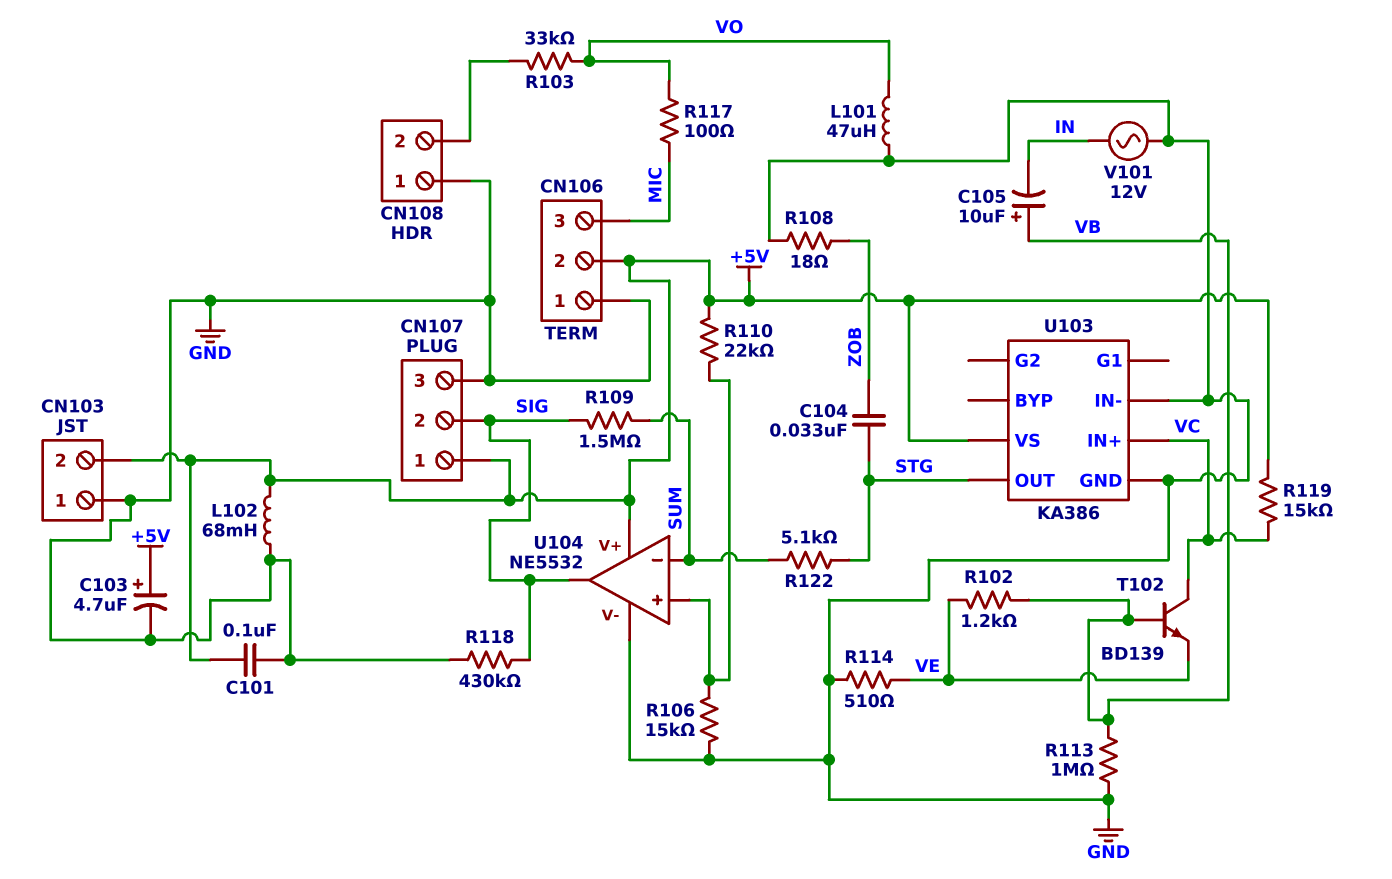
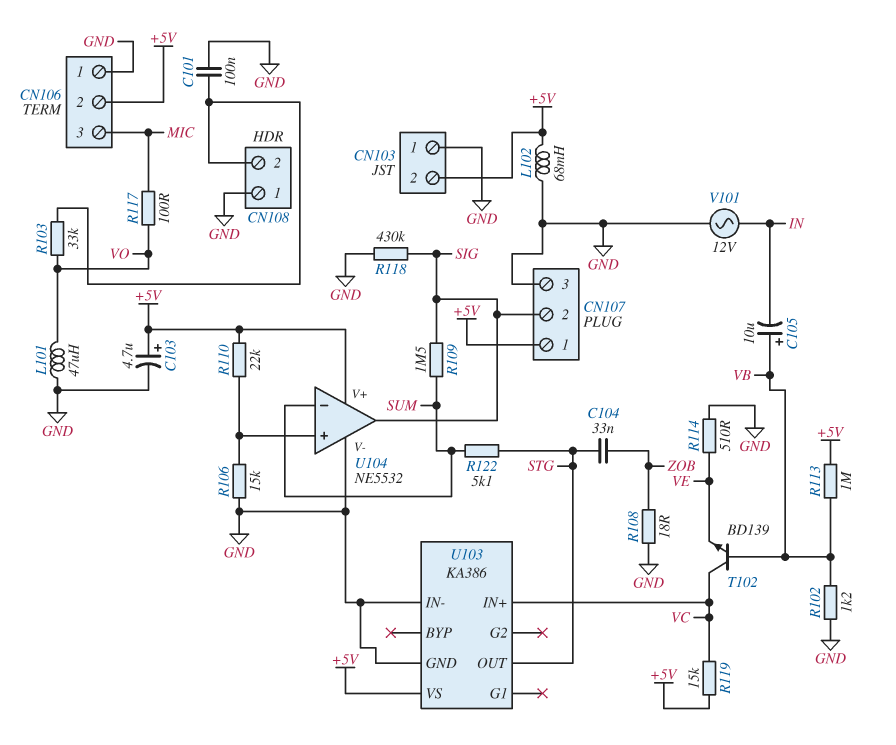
C101: 100nF (+5V, GND) -> 100nF (CN108/2, GND)
R102: 1.2k (VB, VE) -> 1.2k (GND, VB)
R113: 1M (GND, VB) -> 1M (+5V, VB)

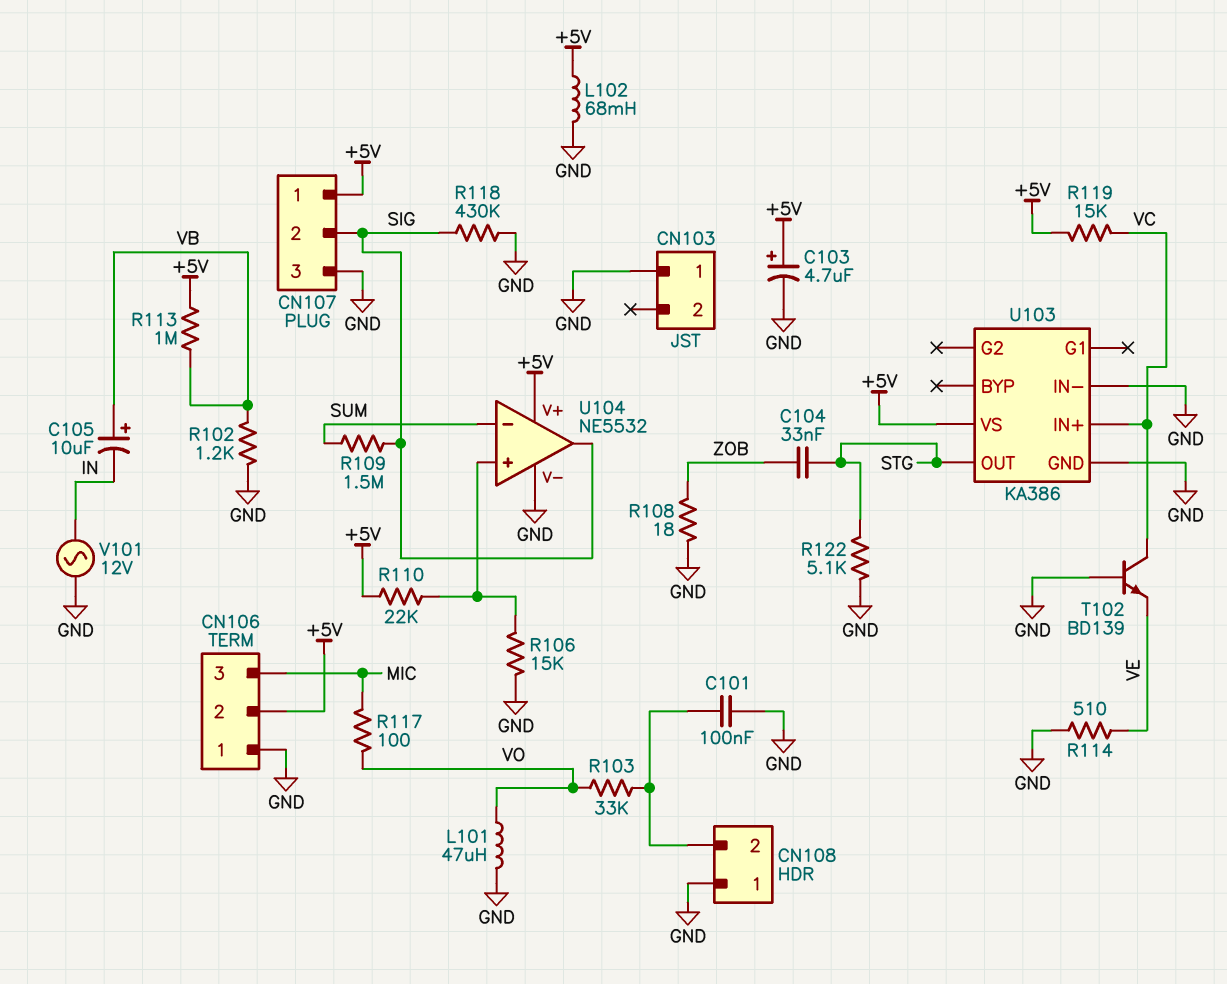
CN103 pin 2: +5V -> none
R122: 5.1k (STG, SUM) -> 5.1k (GND, STG)
T102: NPN BD139 (B VB, C VC, E VE) -> NPN BD139 (B GND, C VC, E VE)

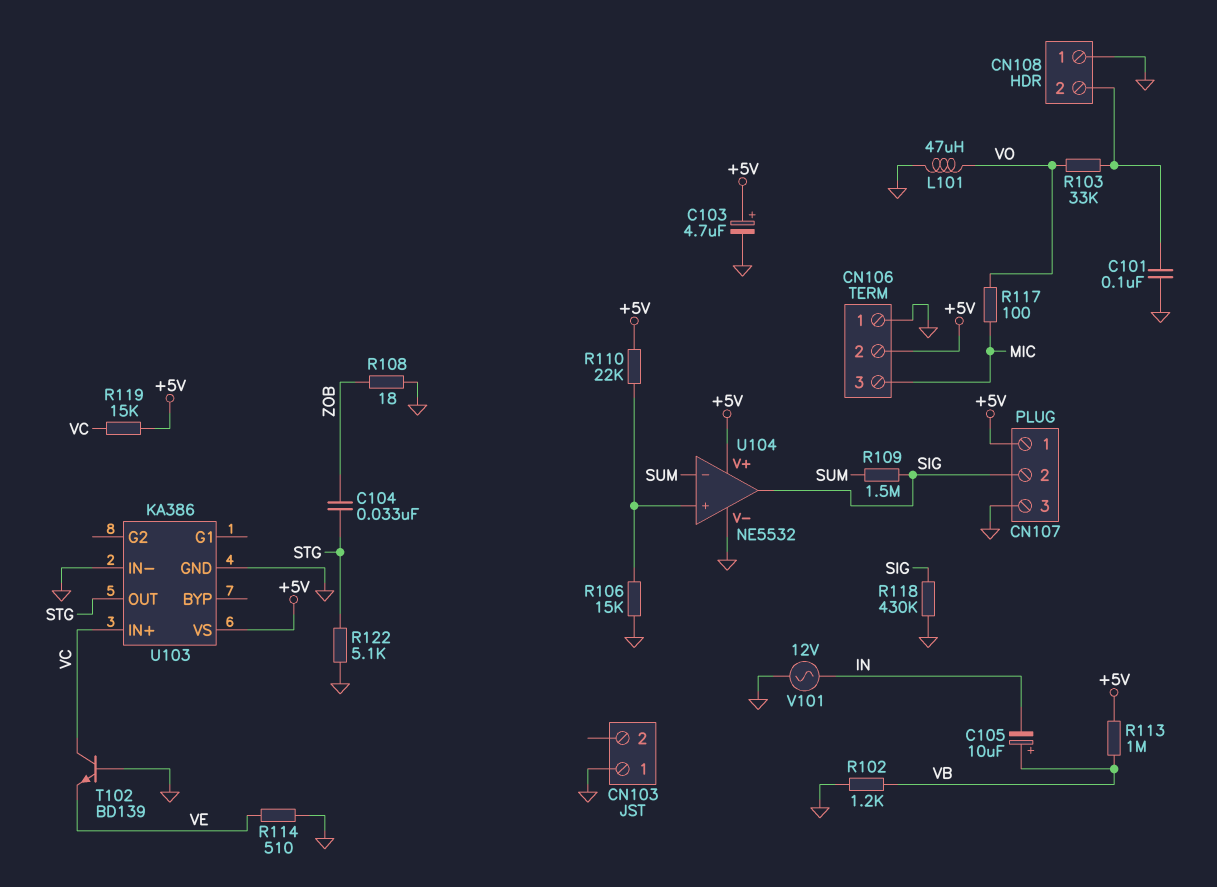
L102: 68mH (+5V, GND) -> none

